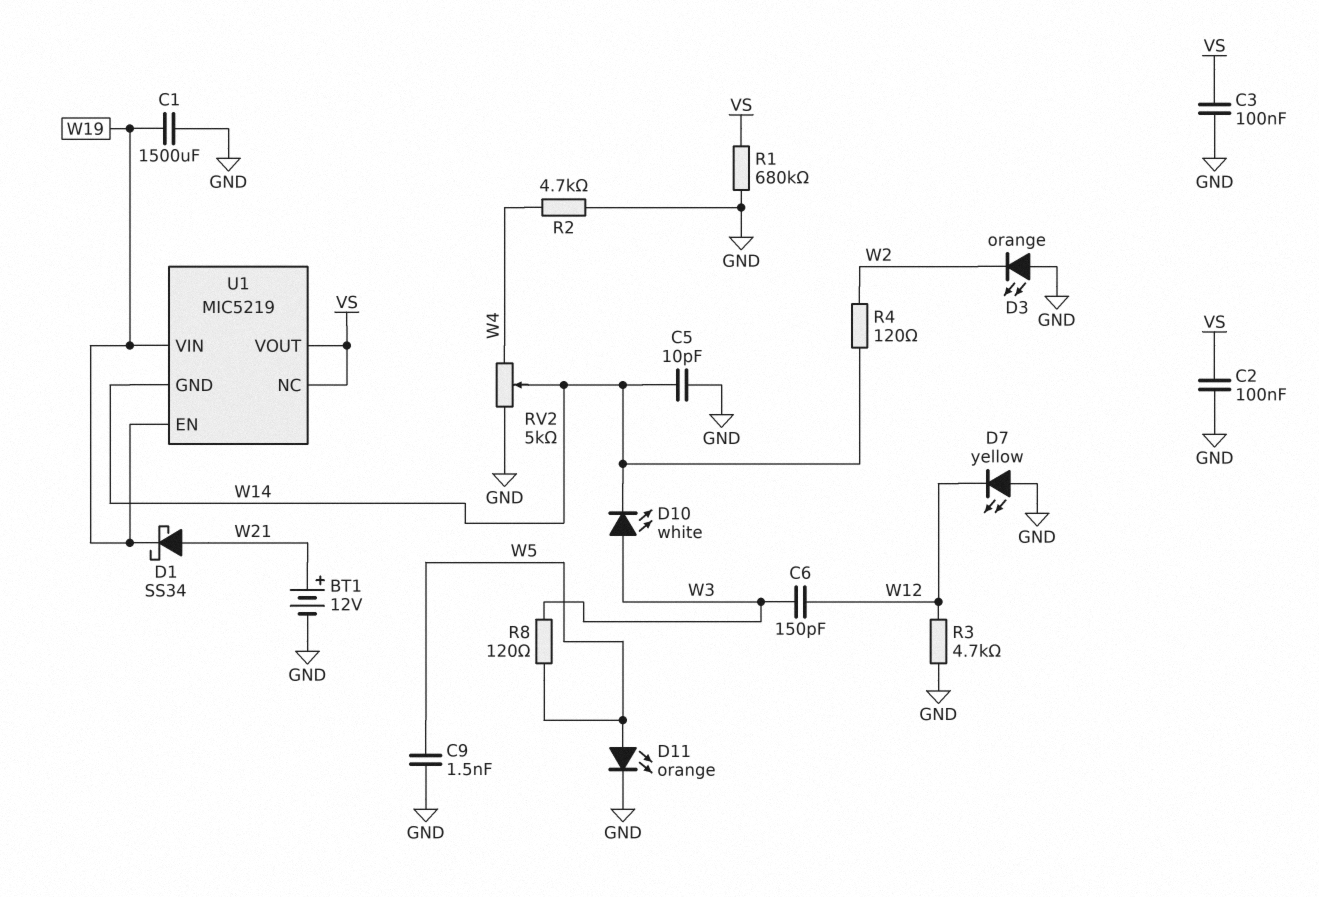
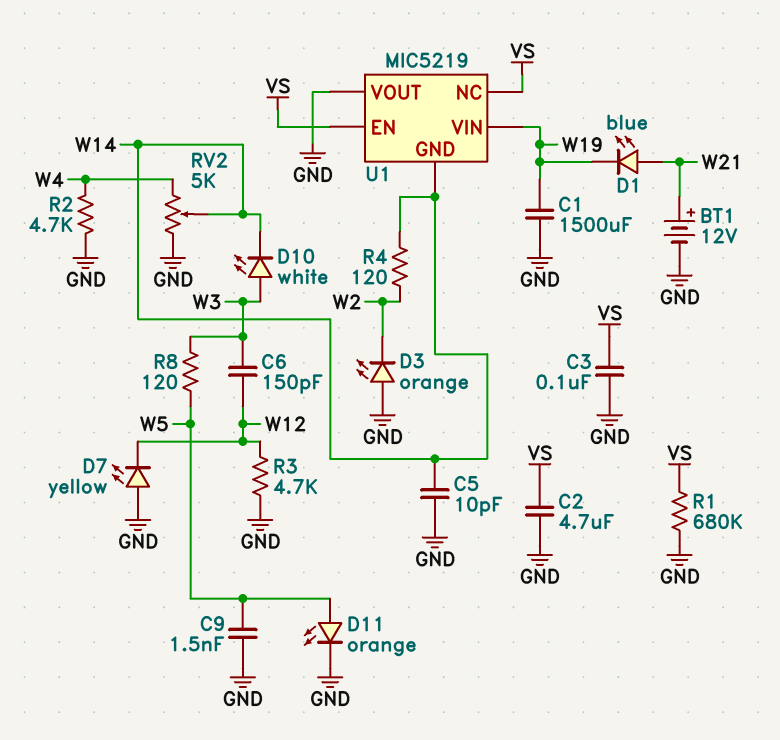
C2: 100nF (GND, VS) -> 4.7uF (GND, VS)
D1: schottky SS34 (A W21, K W19) -> LED blue (A W21, K W19)
U1 pin EN: W19 -> VS
U1 pin VOUT: VS -> GND

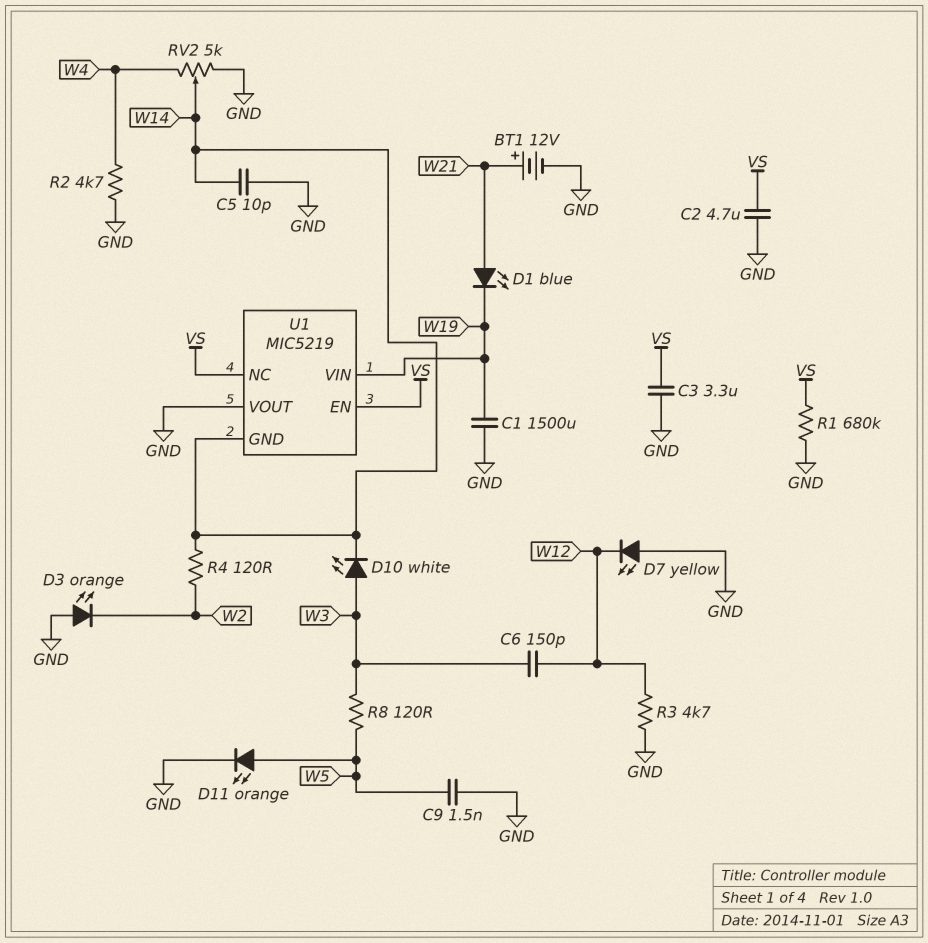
C3: 100nF (GND, VS) -> 3.3uF (GND, VS)

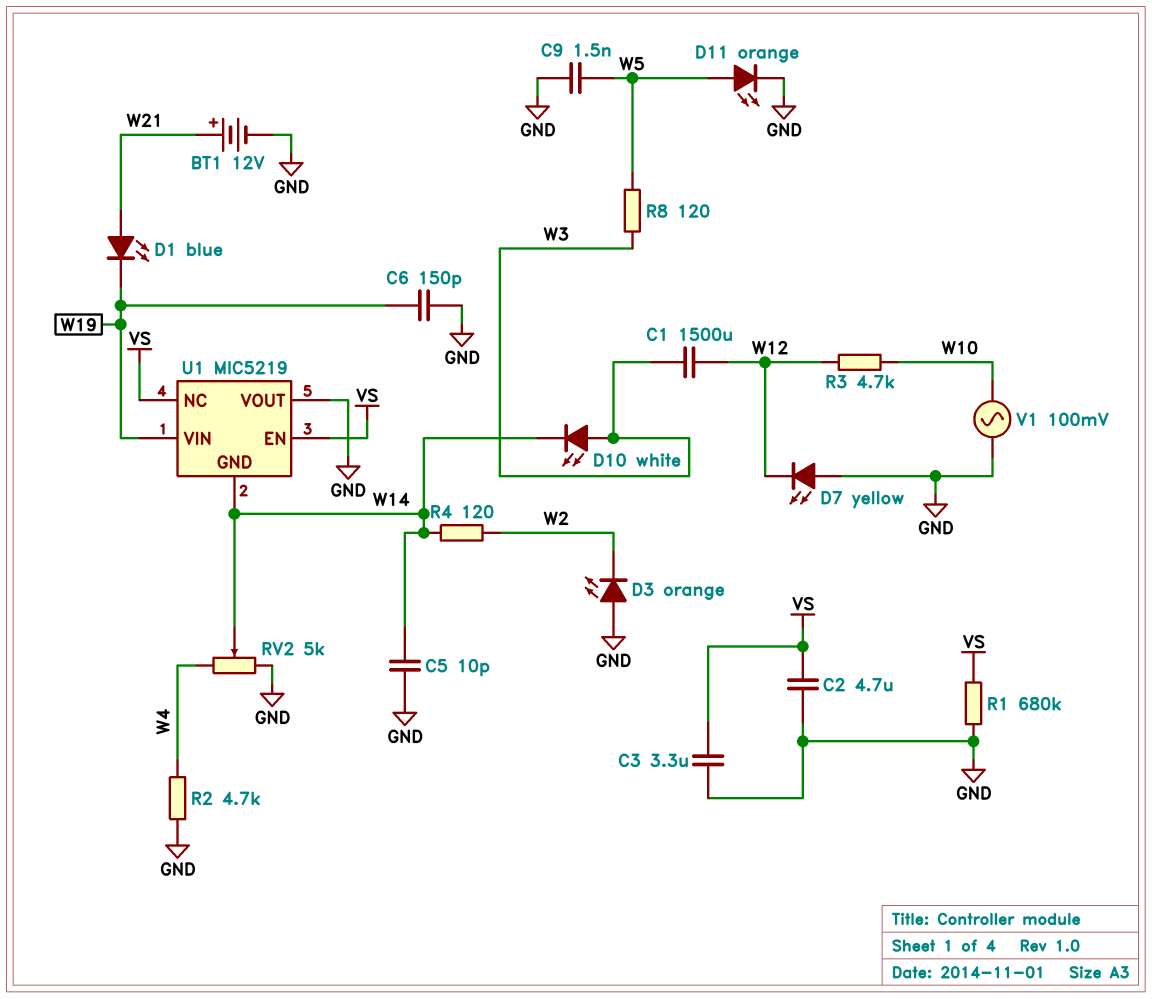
C1: 1500uF (GND, W19) -> 1500uF (W3, W12)
C6: 150pF (W3, W12) -> 150pF (GND, W19)
R3: 4.7k (GND, W12) -> 4.7k (W10, W12)
V1: none -> AC 100mV (GND, W10)

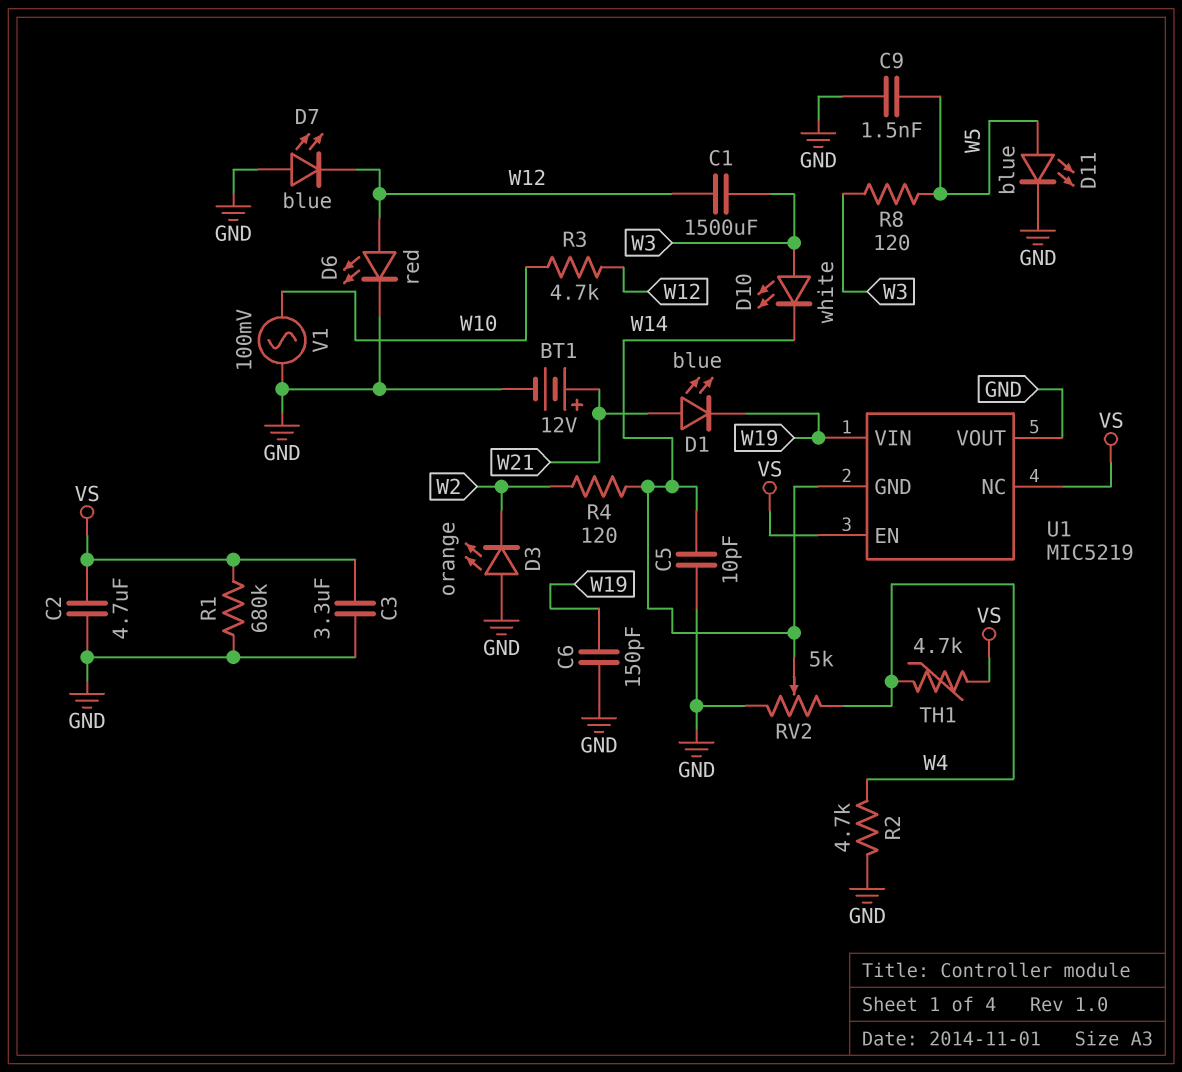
D6: none -> LED red (A W12, K GND)
D7: LED yellow (A GND, K W12) -> LED blue (A GND, K W12)
D11: LED orange (A W5, K GND) -> LED blue (A W5, K GND)
TH1: none -> 4.7k (VS, W4)

